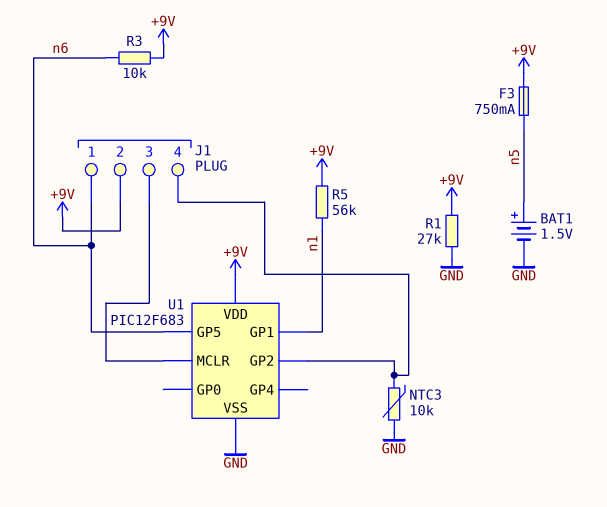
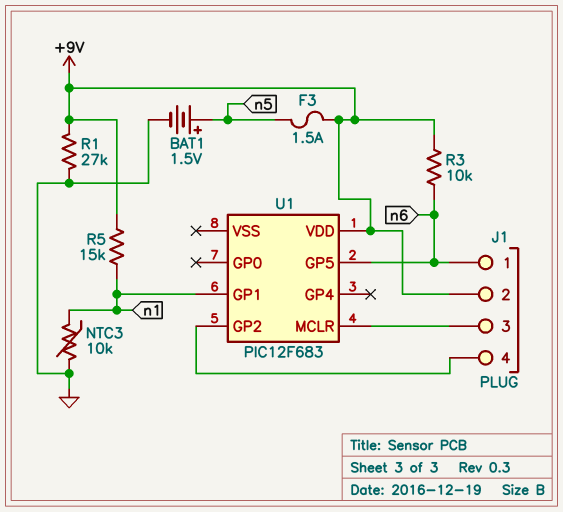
F3: 750mA (+9V, n5) -> 1.5A (+9V, n5)
NTC3: 10k (GND, J1/4) -> 10k (GND, n1)
R5: 56k (+9V, n1) -> 15k (+9V, n1)
U1 pin VSS: GND -> none

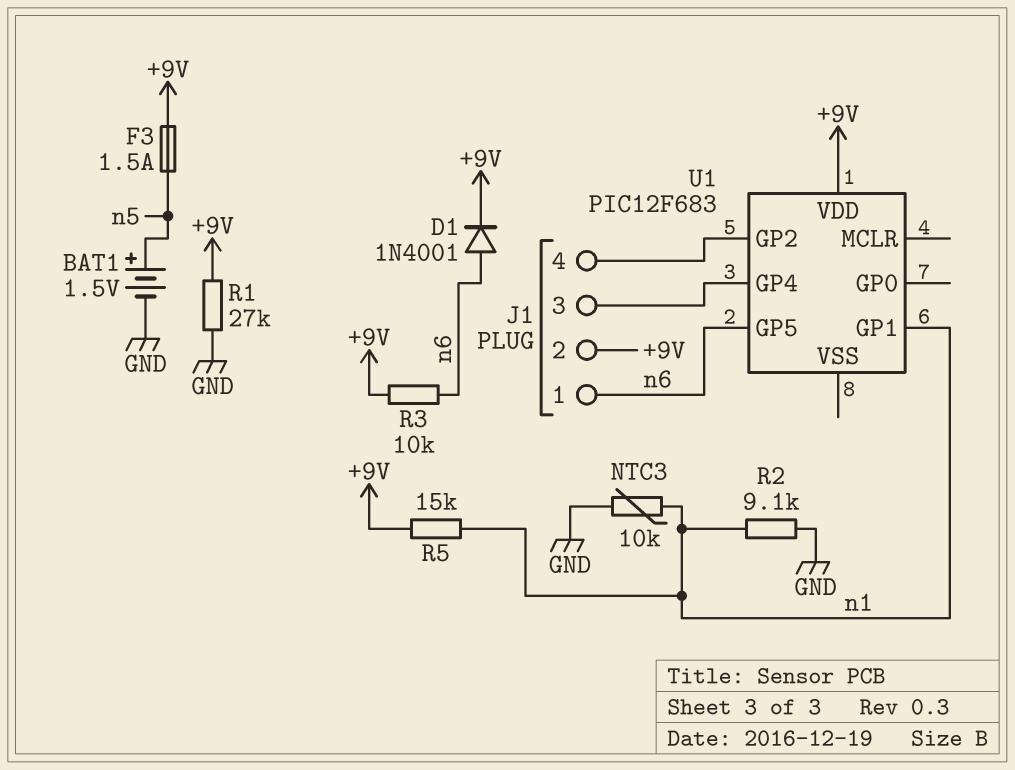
D1: none -> diode 1N4001 (A n6, K +9V)
R2: none -> 9.1k (GND, n1)
U1 pin GP4: none -> J1/3
U1 pin MCLR: J1/3 -> none

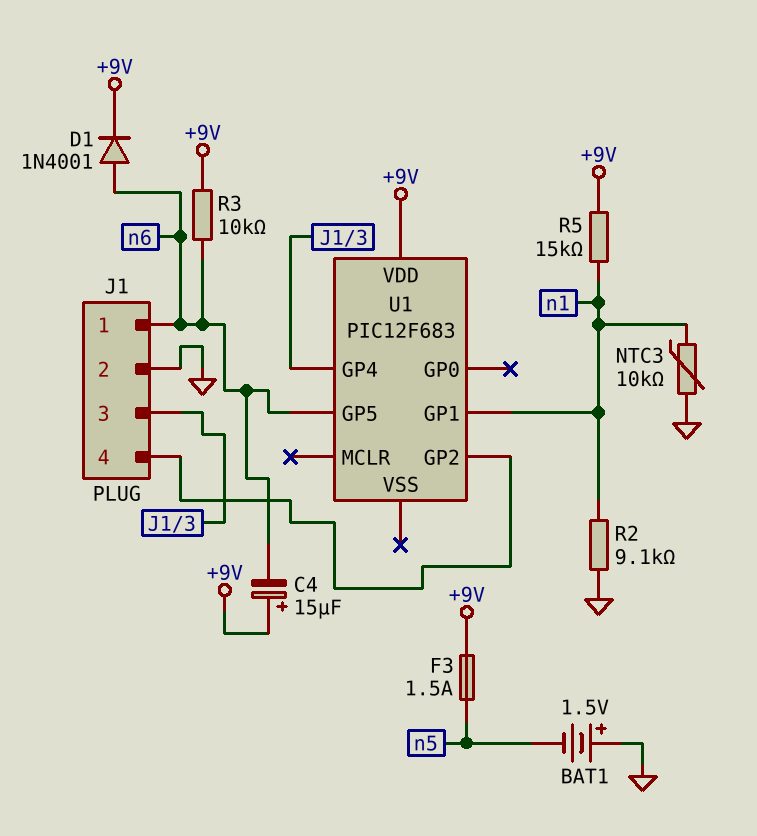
BAT1: 1.5V (plus n5, minus GND) -> 1.5V (plus GND, minus n5)
C4: none -> 15uF (plus +9V, minus n6)
J1 pin 2: +9V -> GND
R1: 27k (+9V, GND) -> none

